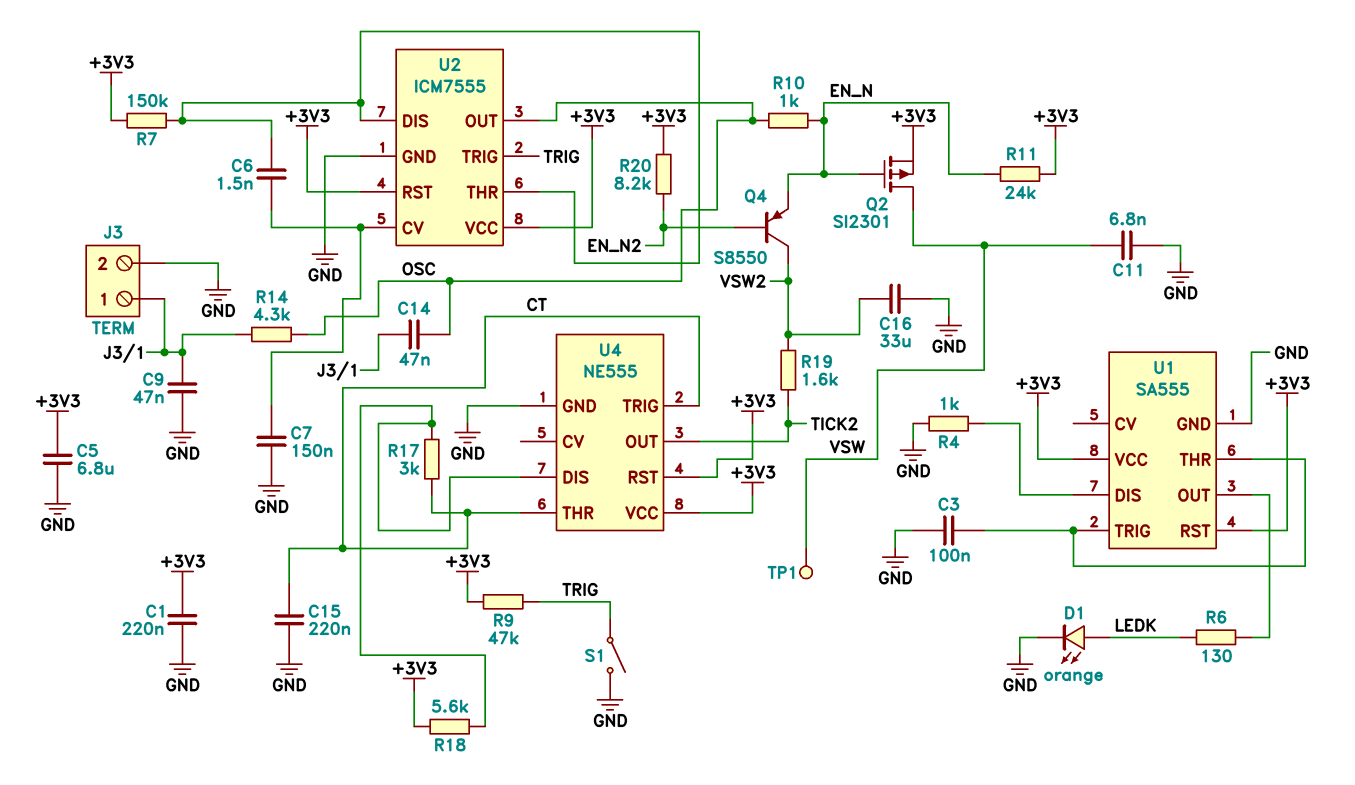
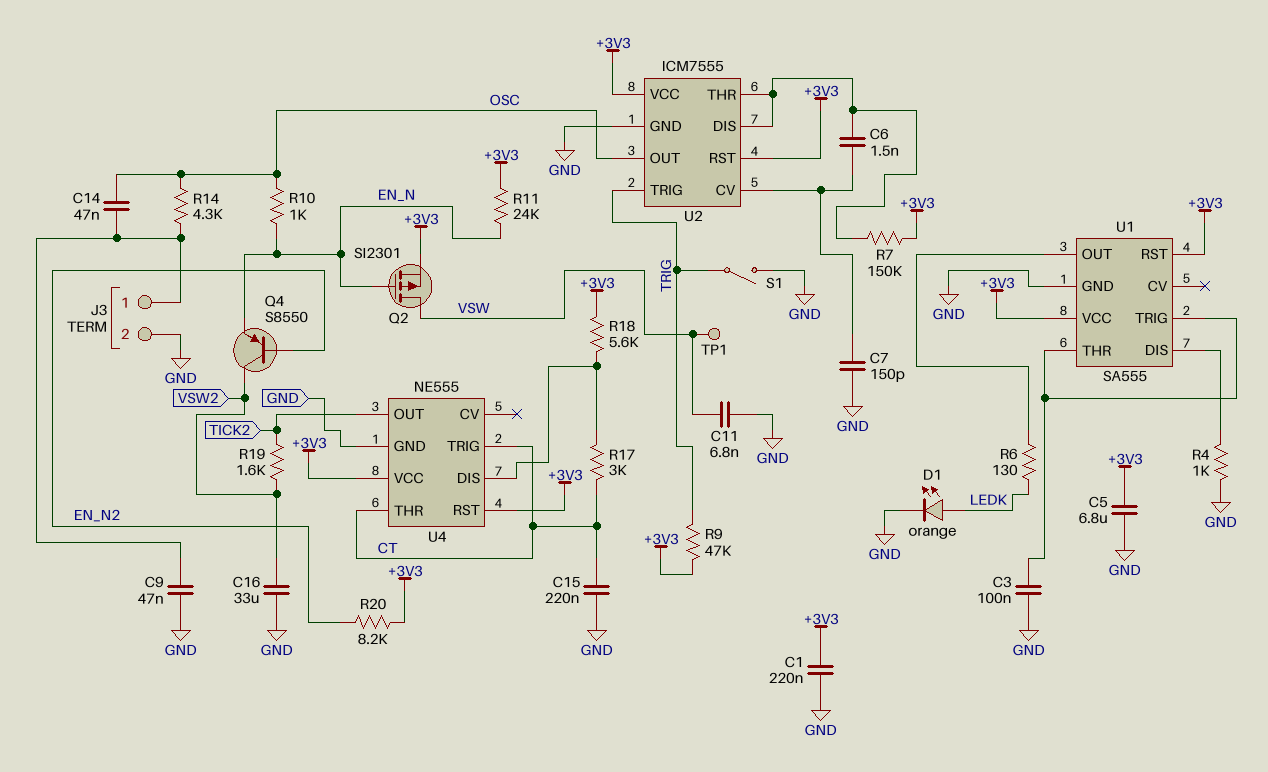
C7: 150nF (GND, U2/CV) -> 150pF (GND, U2/CV)

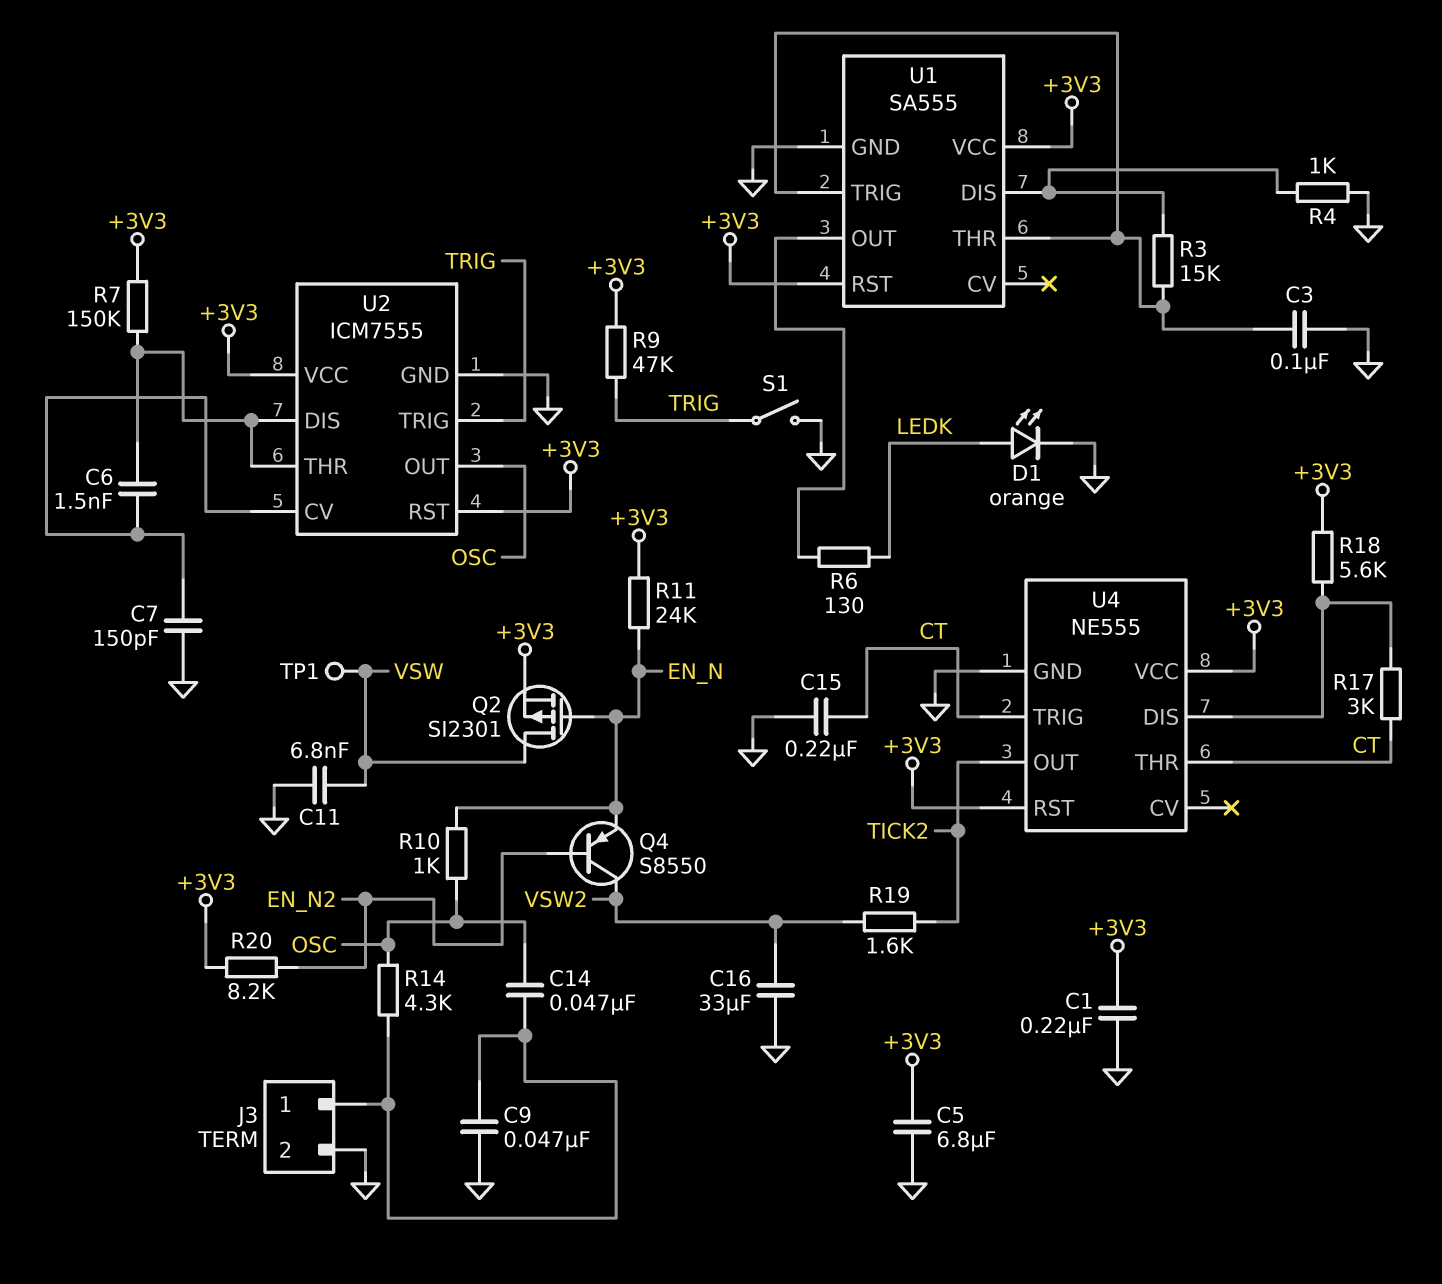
R3: none -> 15k (U1/DIS, U1/THR)

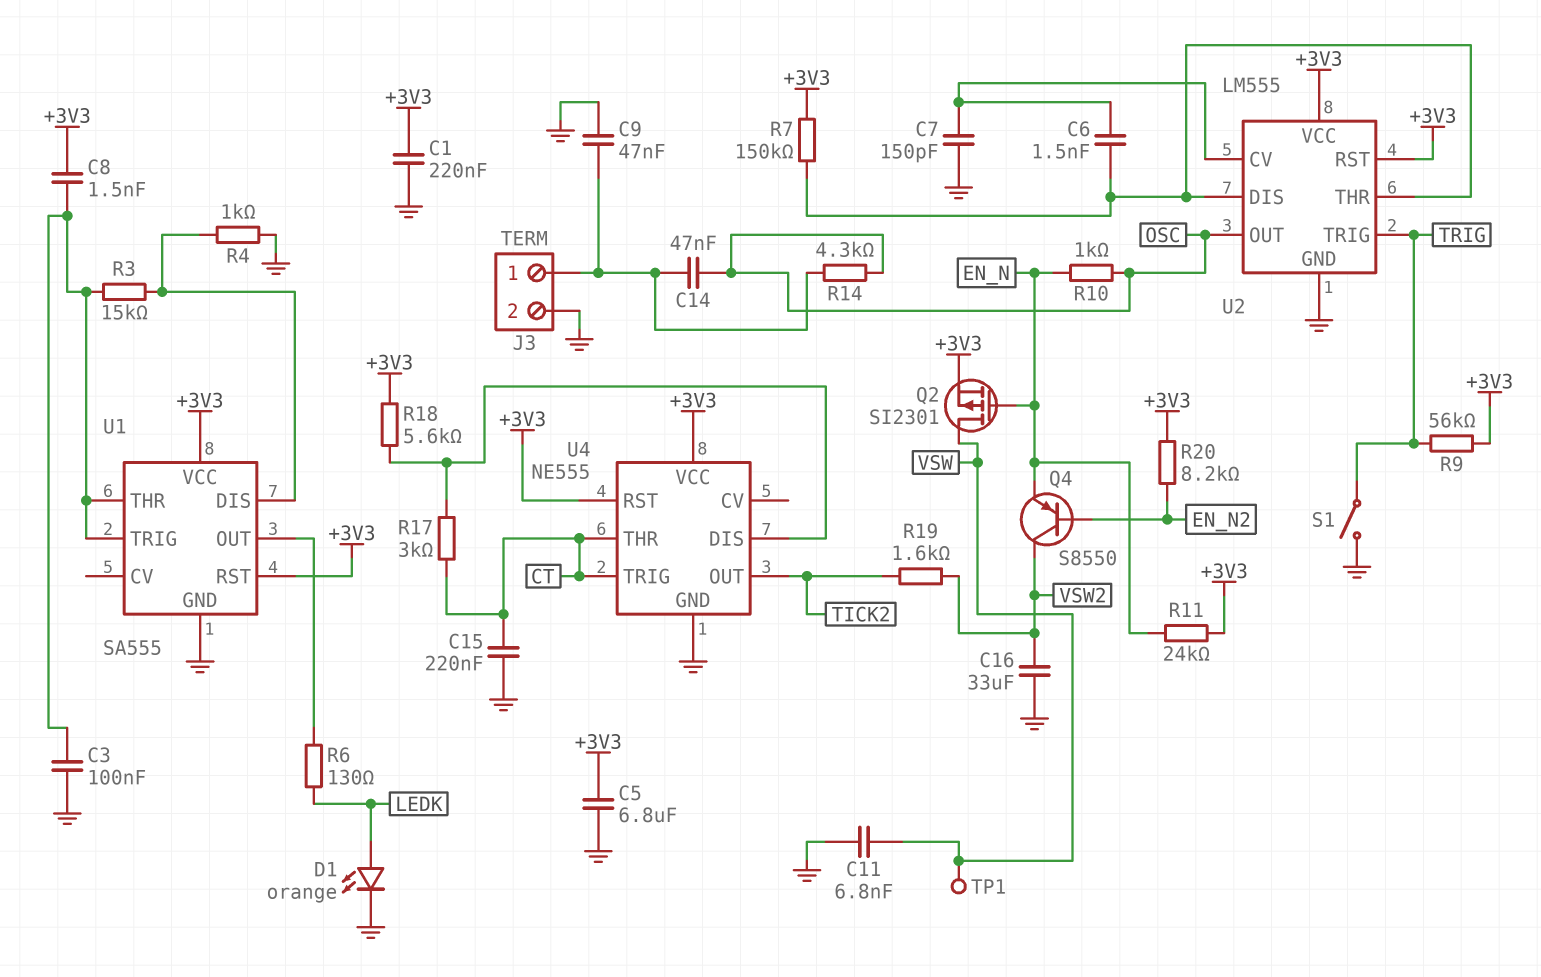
C8: none -> 1.5nF (+3V3, U1/THR)
R9: 47k (+3V3, TRIG) -> 56k (+3V3, TRIG)
U2: ICM7555 -> LM555

